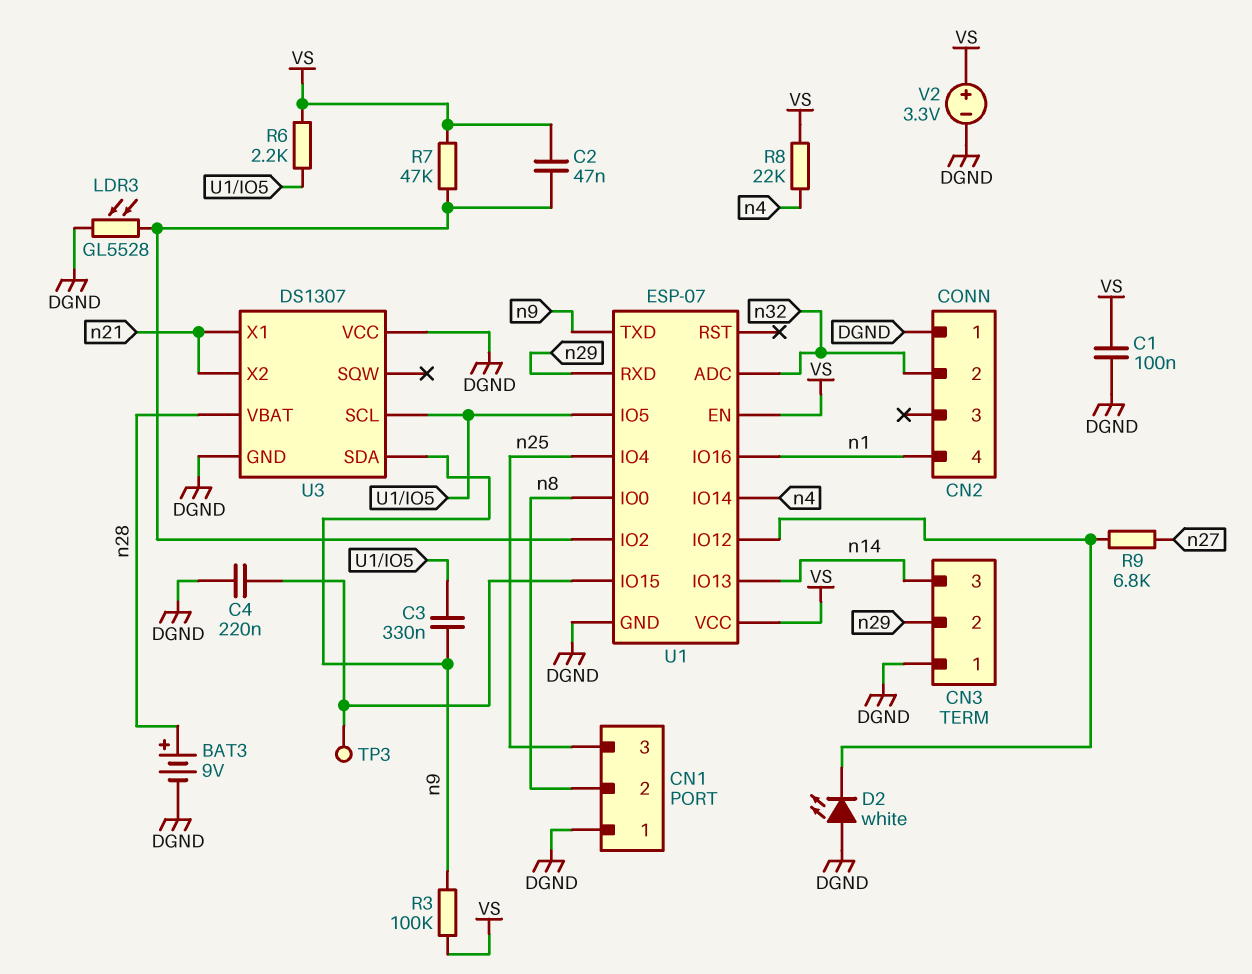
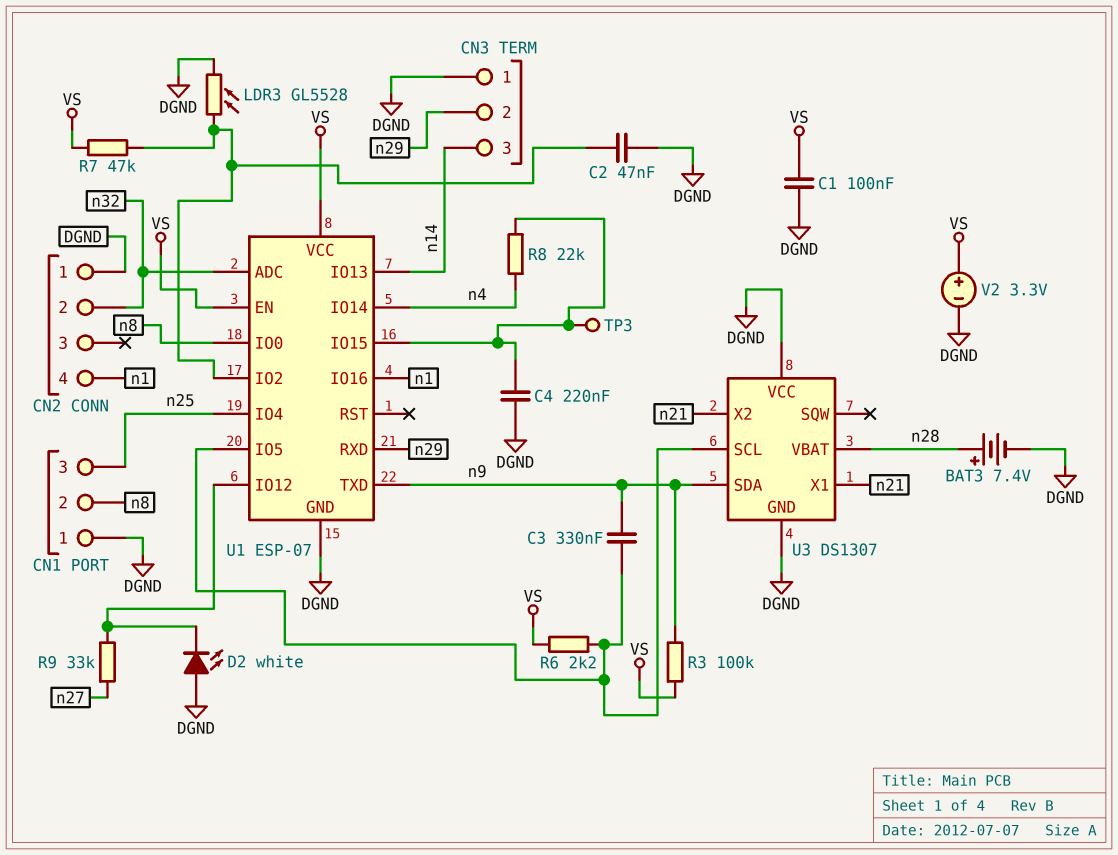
BAT3: 9V (plus n28, minus DGND) -> 7.4V (plus n28, minus DGND)
C2: 47nF (U1/IO2, VS) -> 47nF (DGND, U1/IO2)
R8: 22k (VS, n4) -> 22k (U1/IO15, n4)
R9: 6.8k (U1/IO12, n27) -> 33k (U1/IO12, n27)

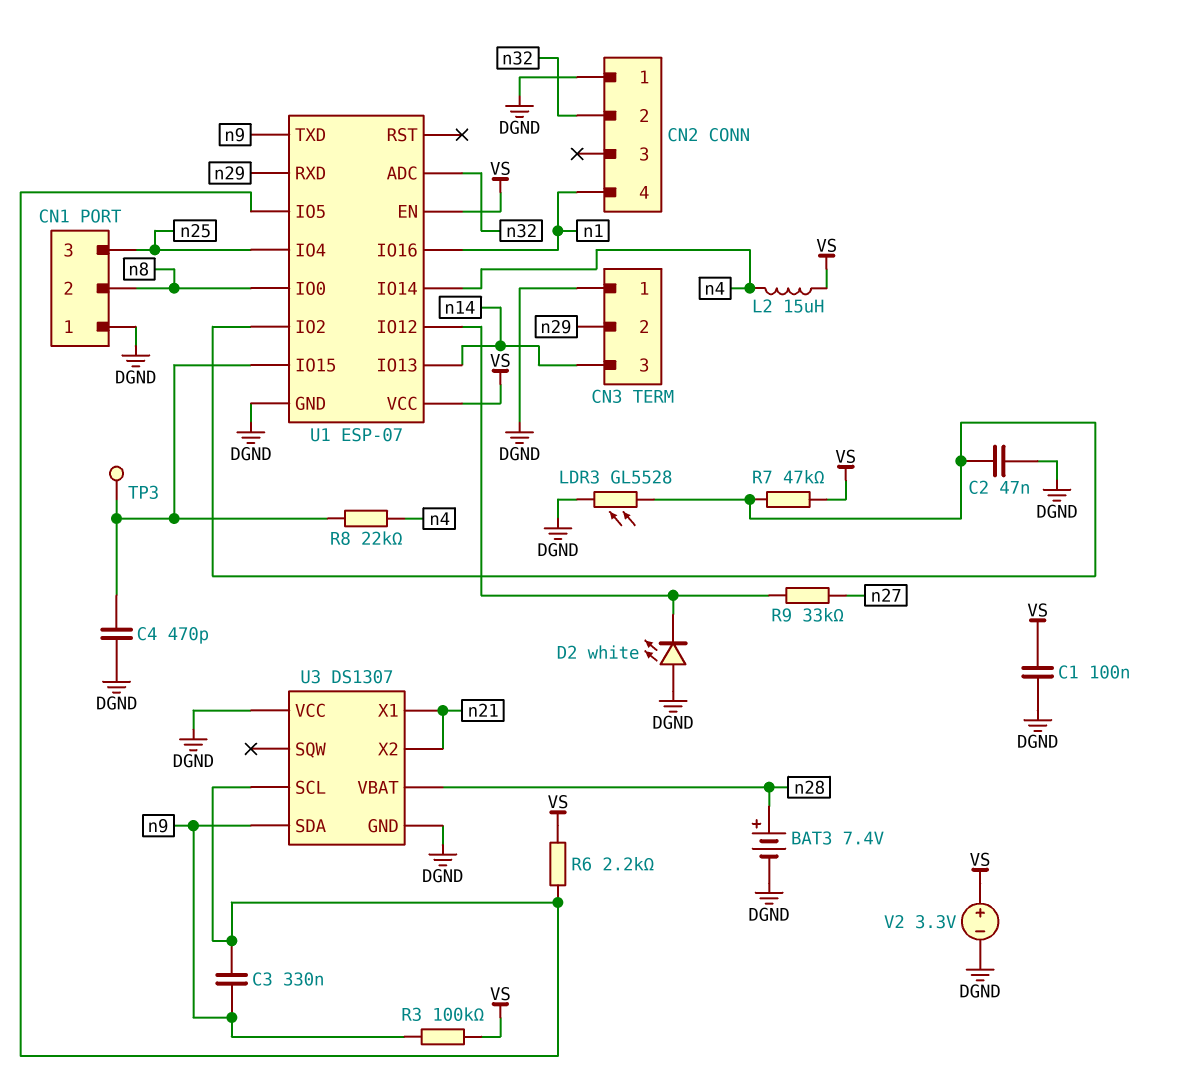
C4: 220nF (DGND, U1/IO15) -> 470pF (DGND, U1/IO15)
L2: none -> 15uH (VS, n4)

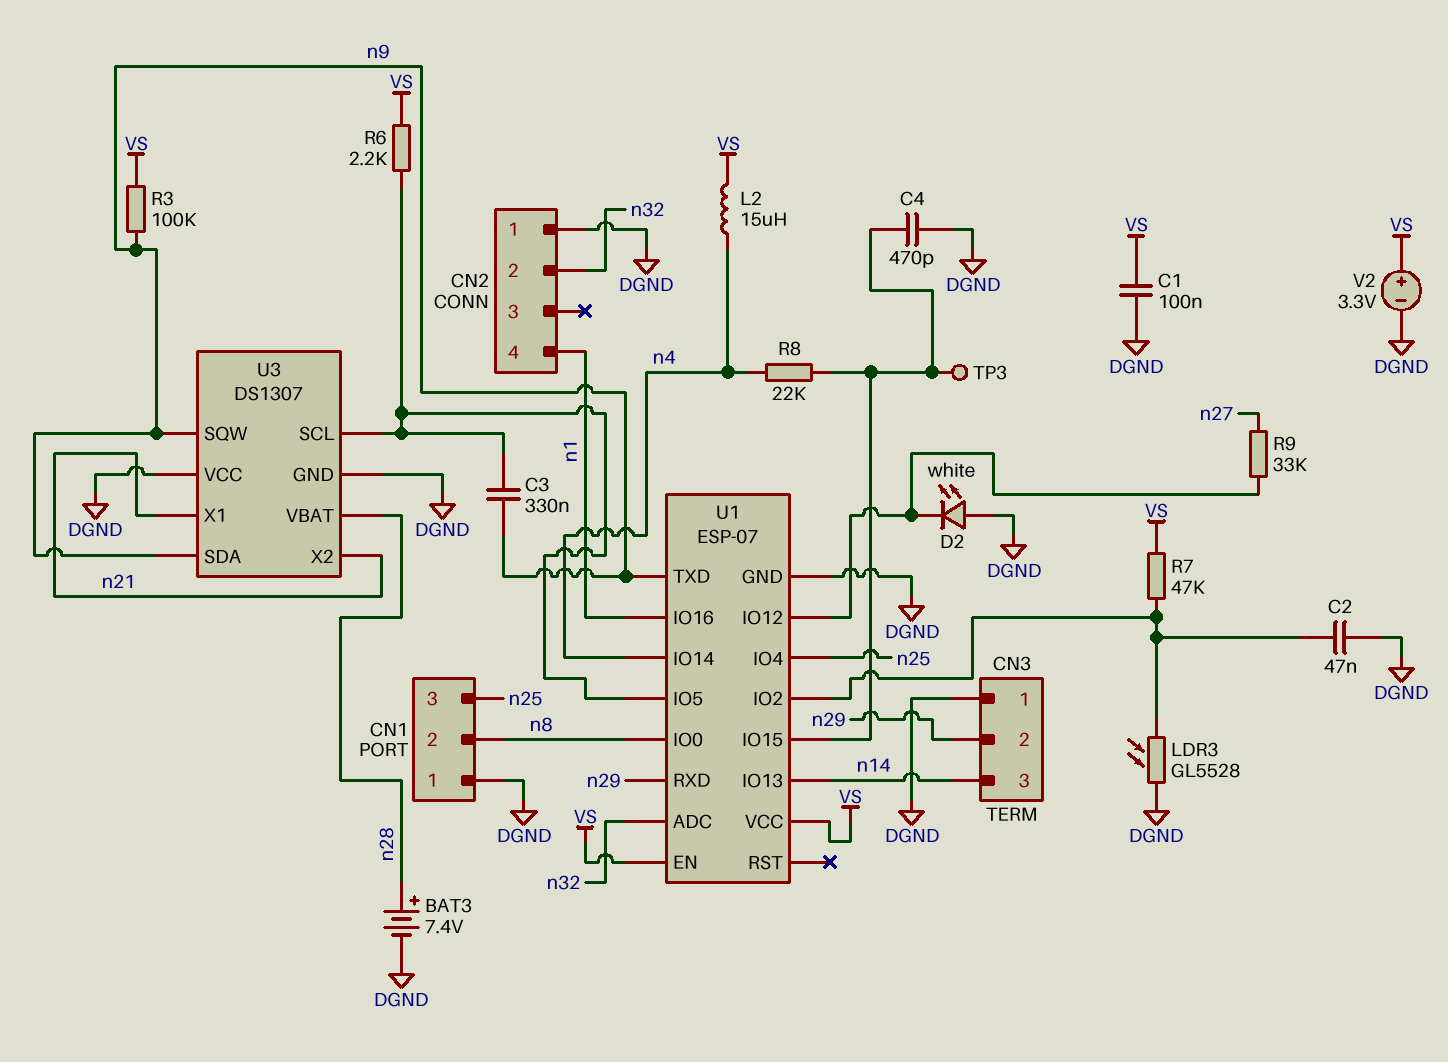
U3 pin SQW: none -> n9

